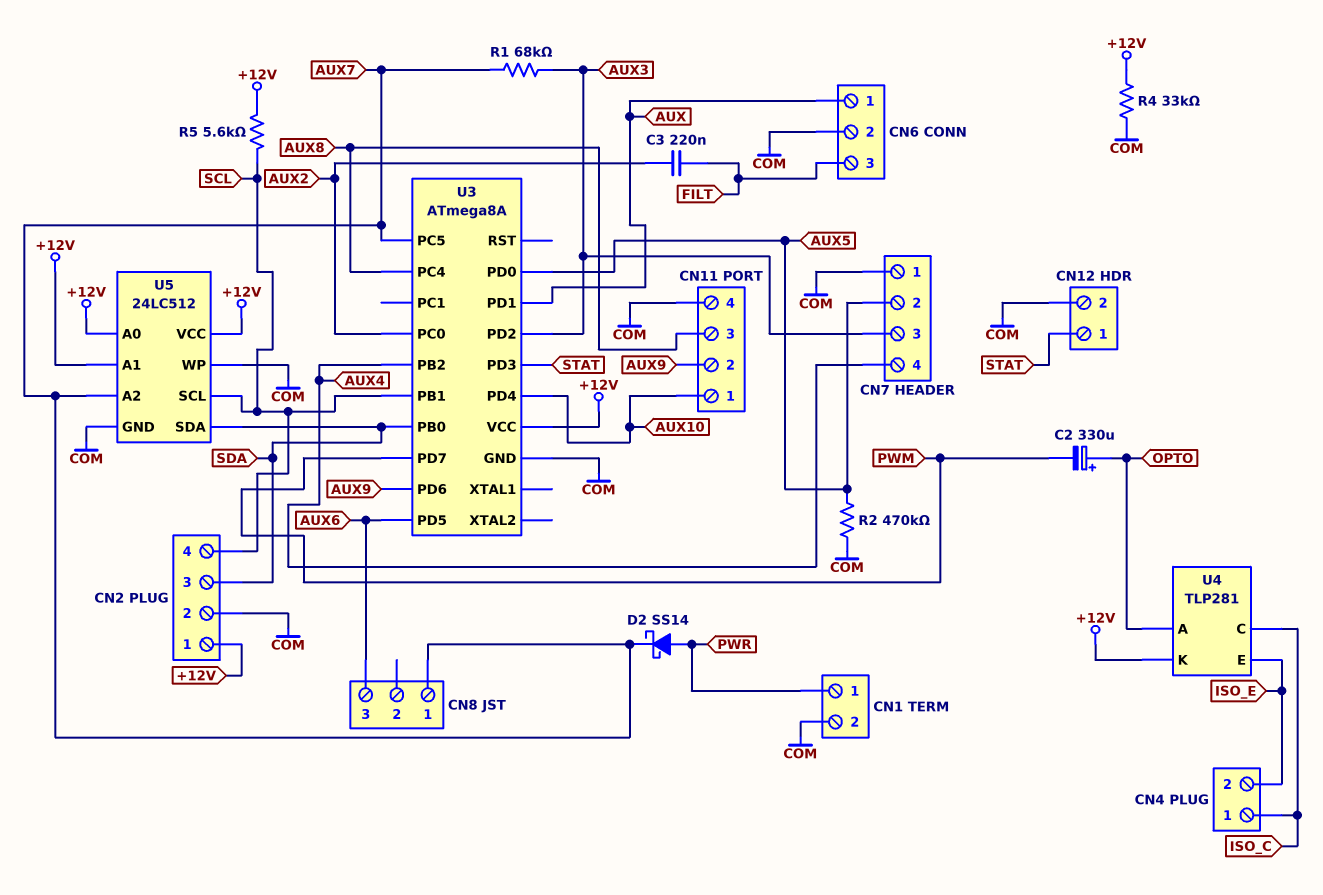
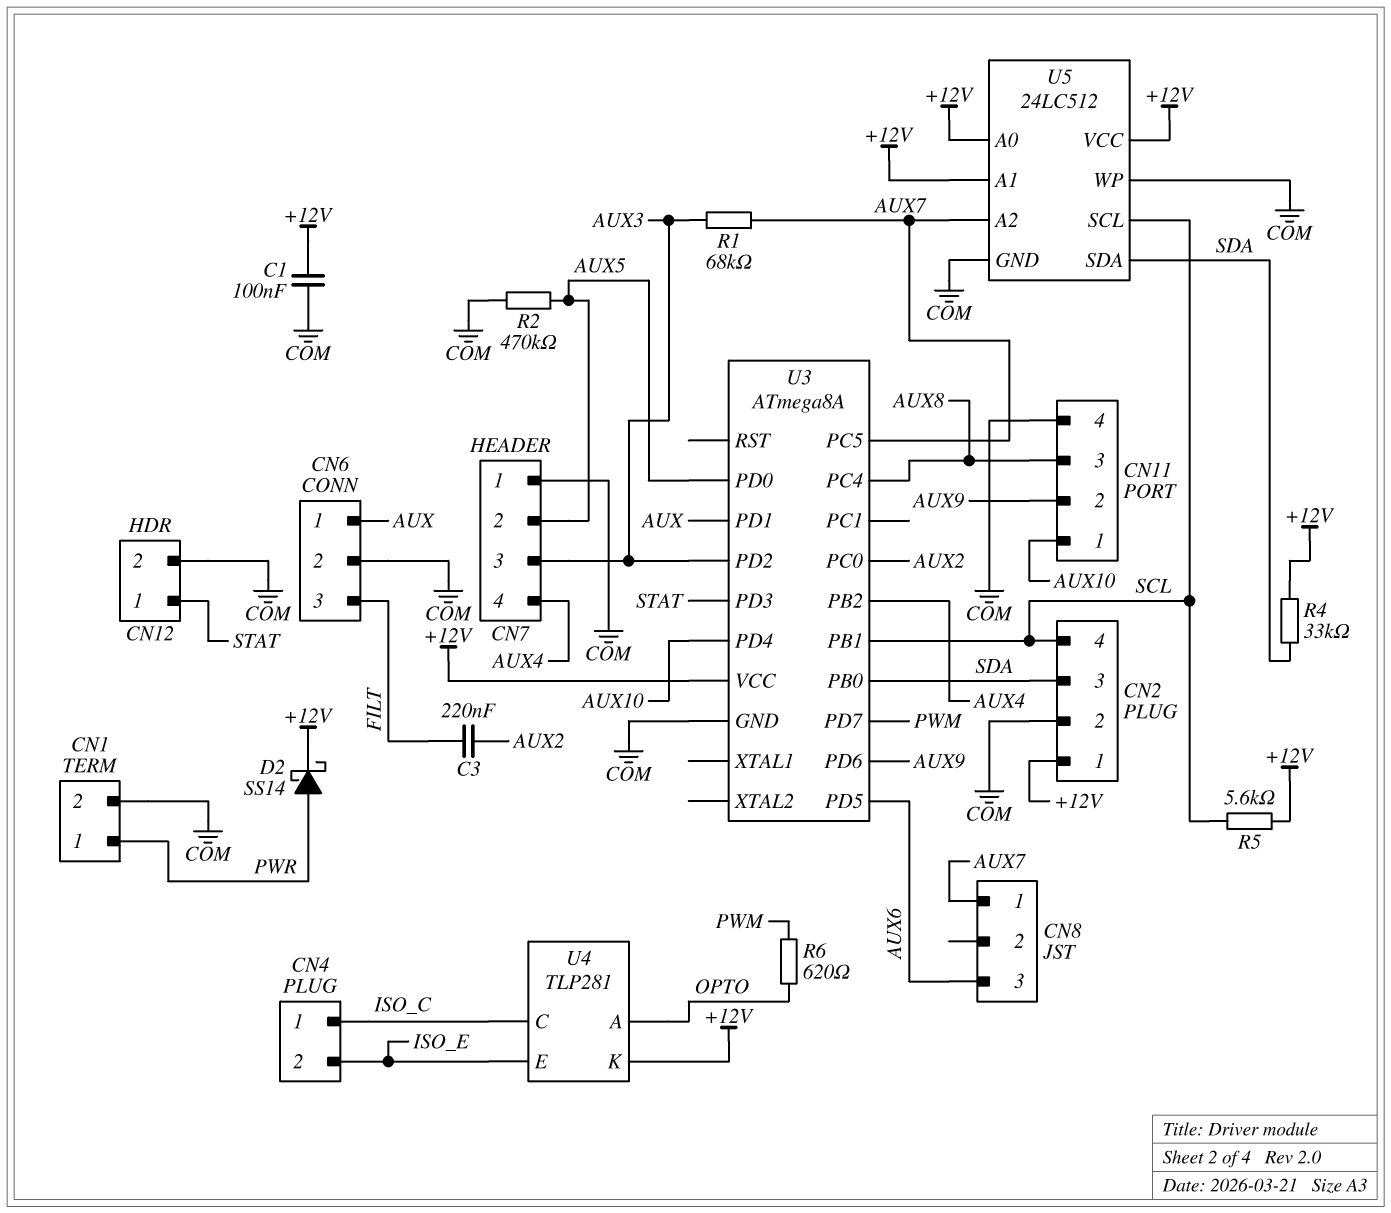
C1: none -> 100nF (+12V, COM)
C2: 330uF (plus OPTO, minus PWM) -> none
D2: schottky SS14 (A PWR, K AUX7) -> schottky SS14 (A PWR, K +12V)
R4: 33k (+12V, COM) -> 33k (+12V, SDA)
R6: none -> 620 (OPTO, PWM)

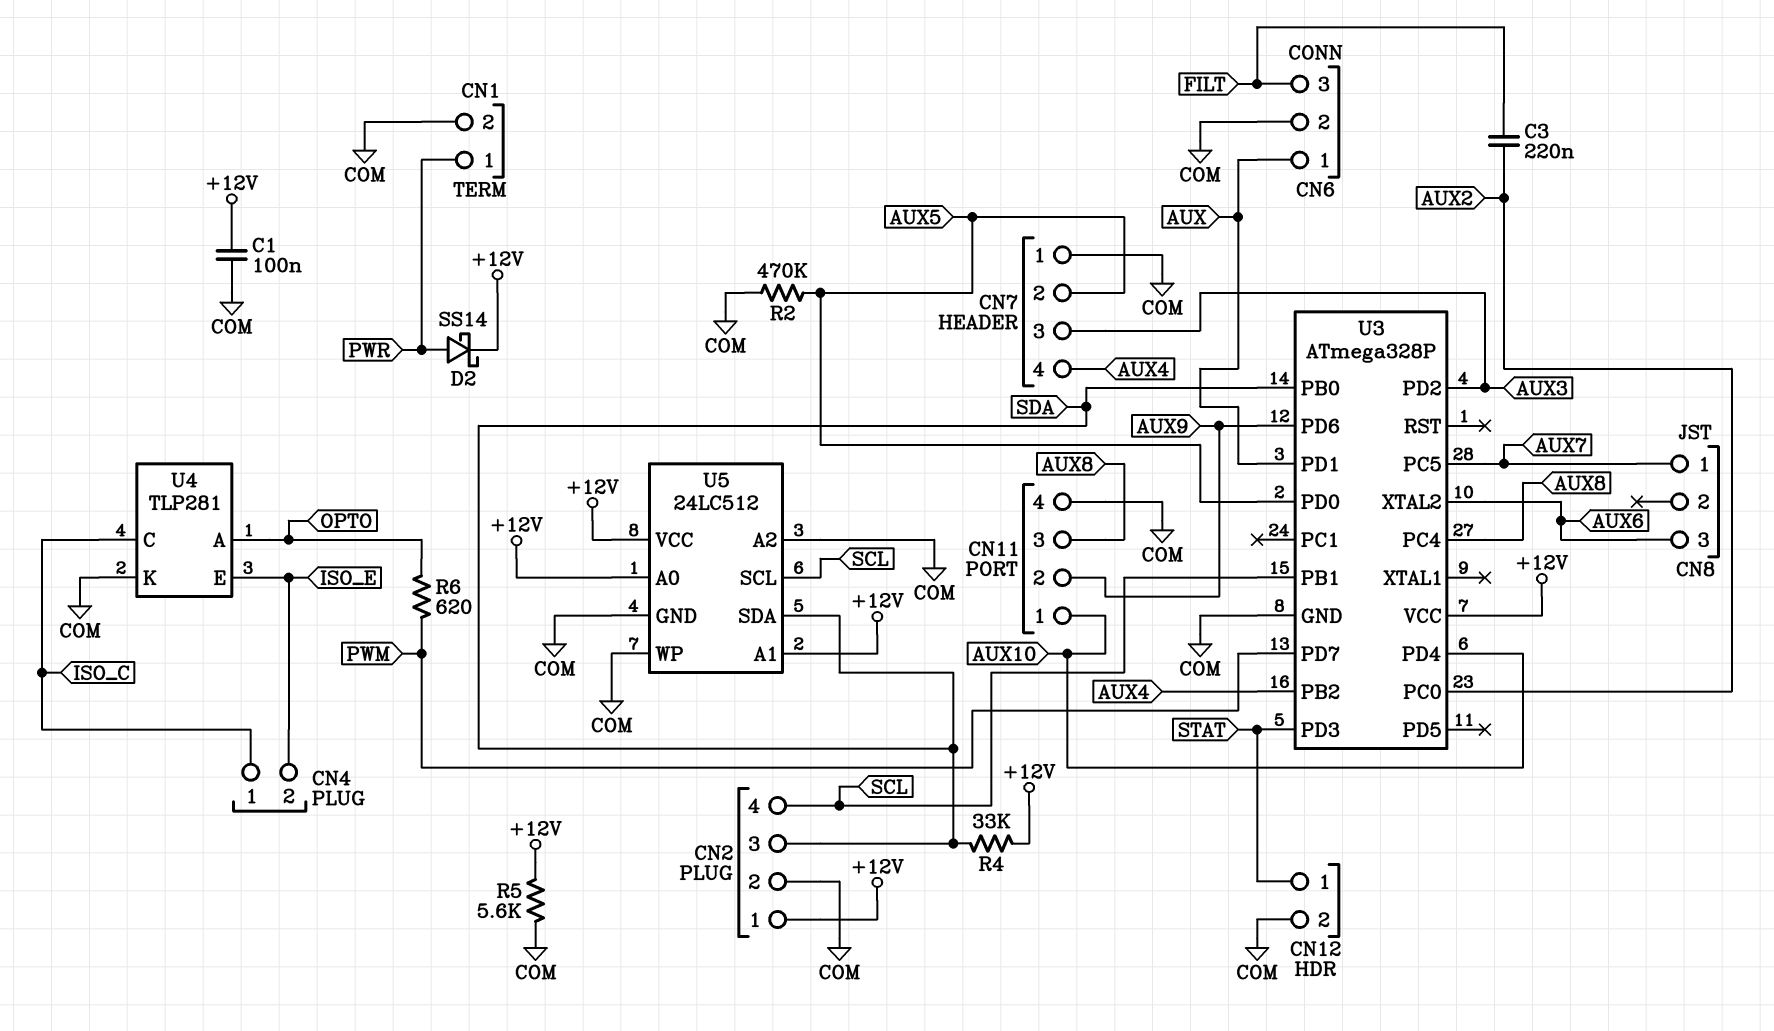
R1: 68k (AUX3, AUX7) -> none
R5: 5.6k (+12V, SCL) -> 5.6k (+12V, COM)
U3: ATmega8A -> ATmega328P
U3 pin PD5: AUX6 -> none
U3 pin XTAL2: none -> AUX6
U4 pin K: +12V -> COM
U5 pin A2: AUX7 -> COM

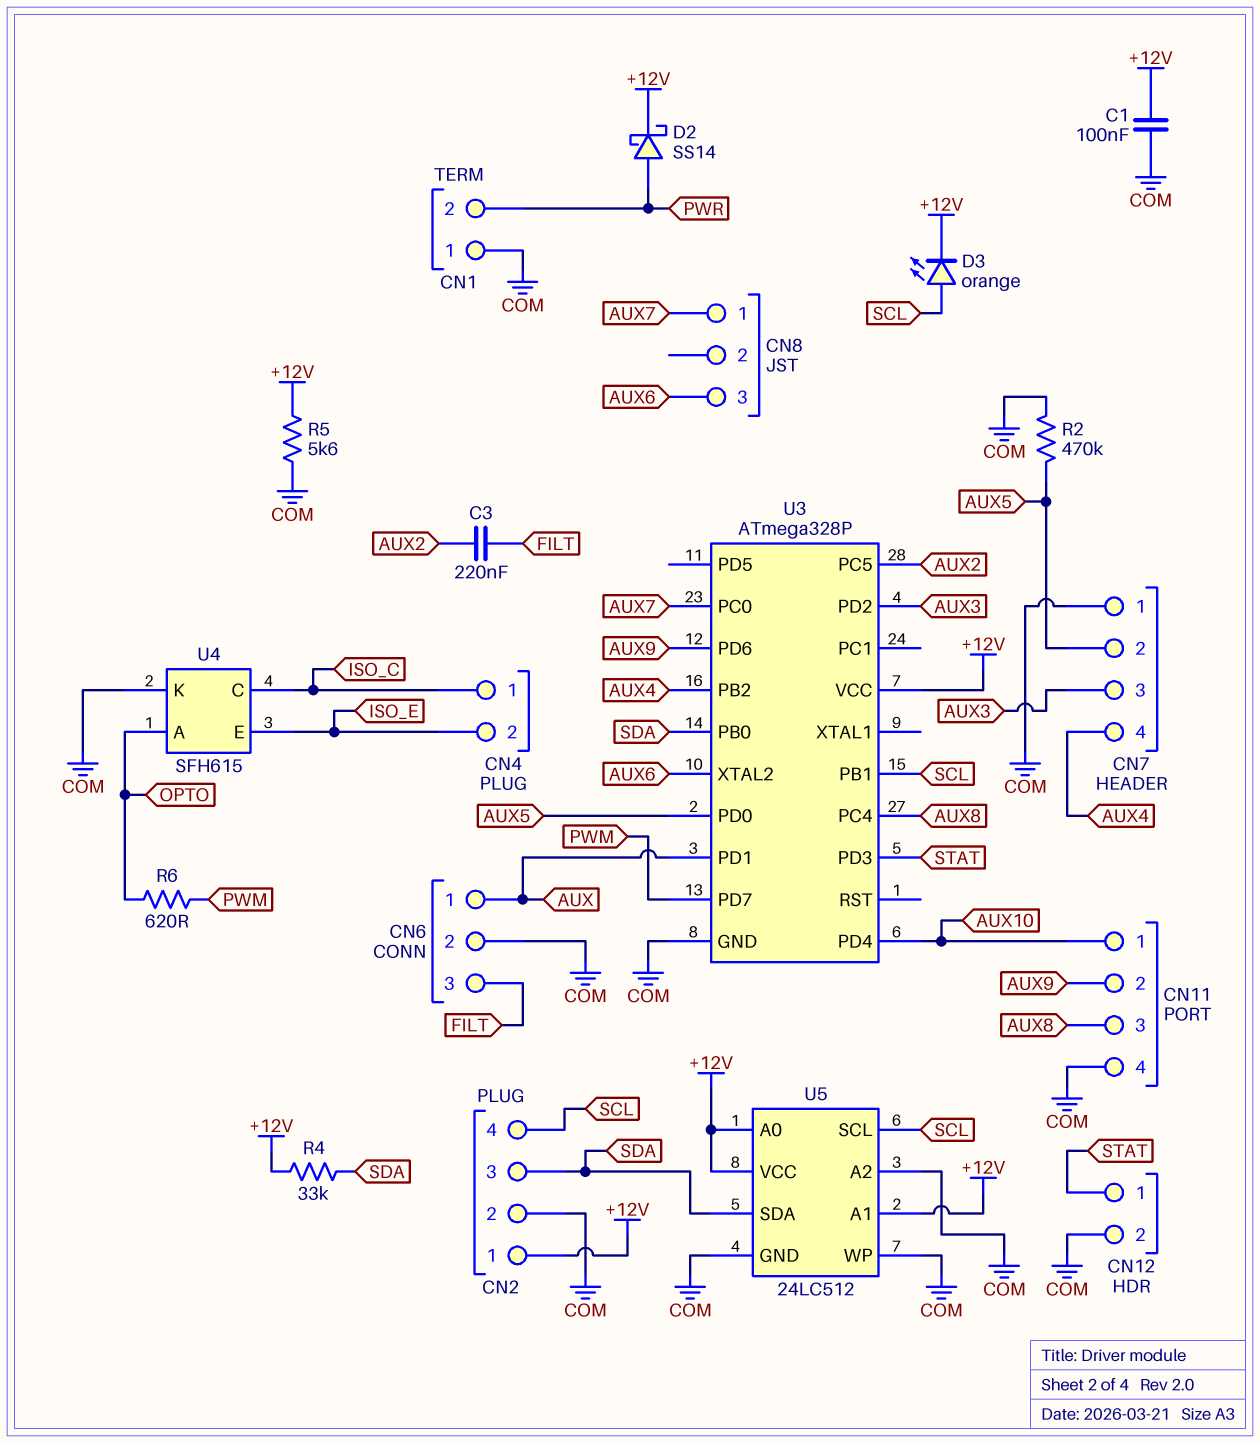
CN1 pin 1: PWR -> COM
CN1 pin 2: COM -> PWR
D3: none -> LED orange (A SCL, K +12V)
U3 pin PC0: AUX2 -> AUX7
U3 pin PC5: AUX7 -> AUX2
U4: TLP281 -> SFH615

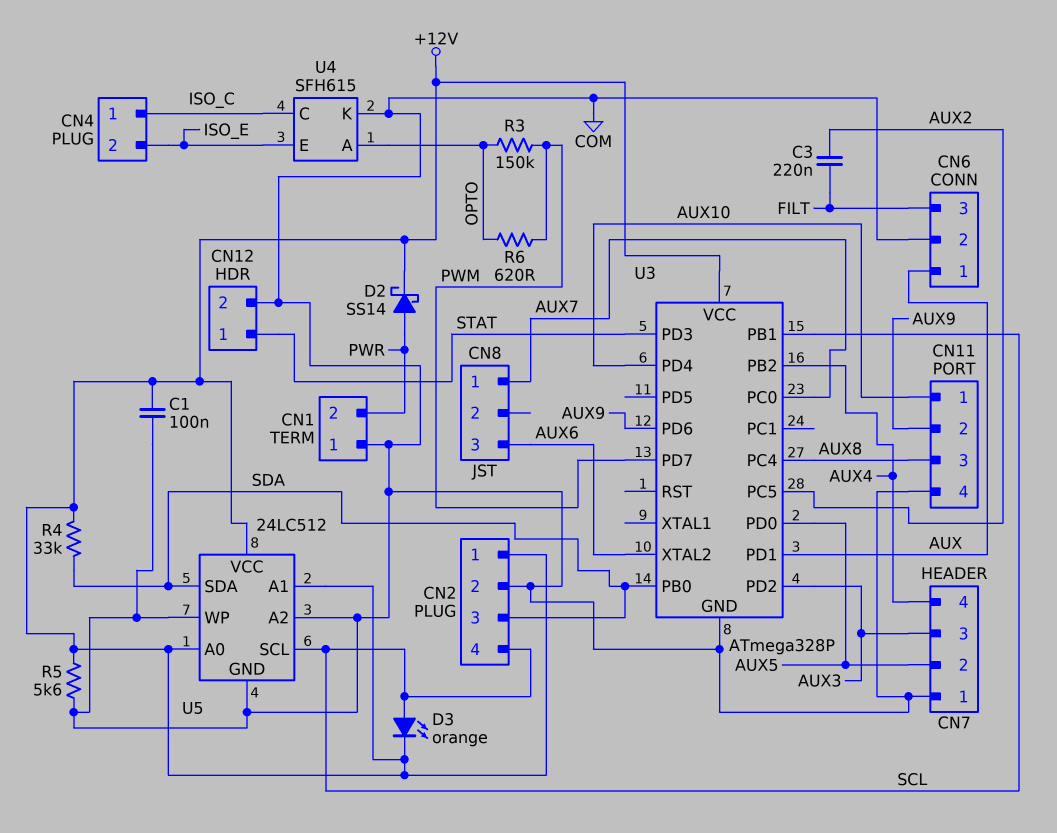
R2: 470k (AUX5, COM) -> none
R3: none -> 150k (OPTO, PWM)

